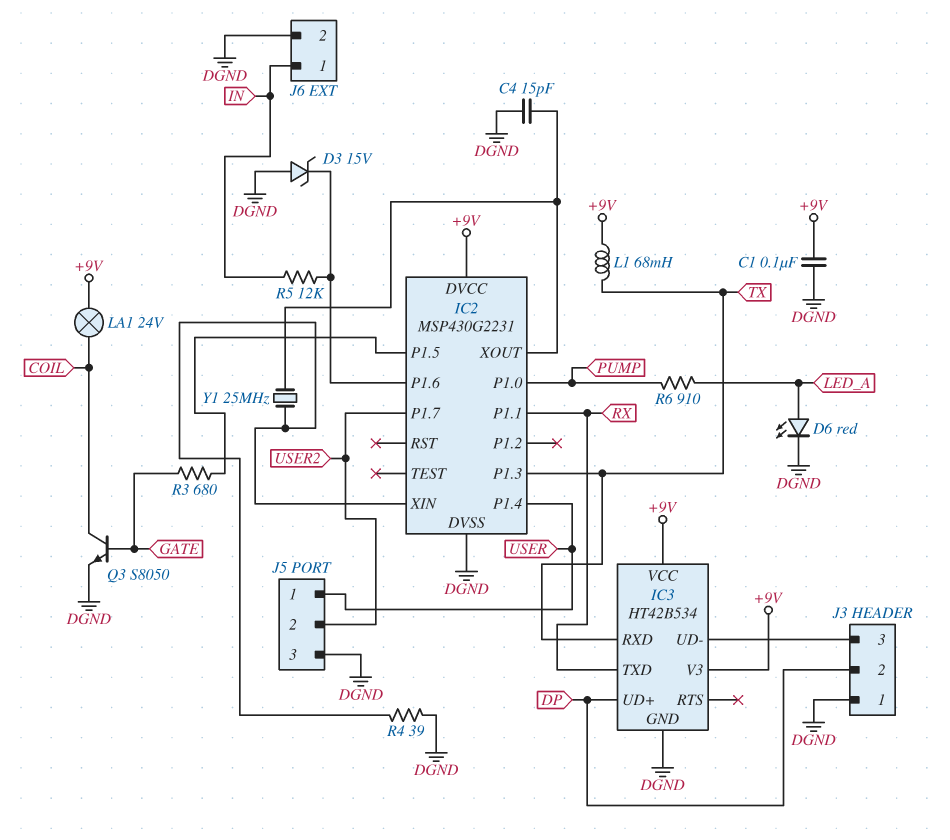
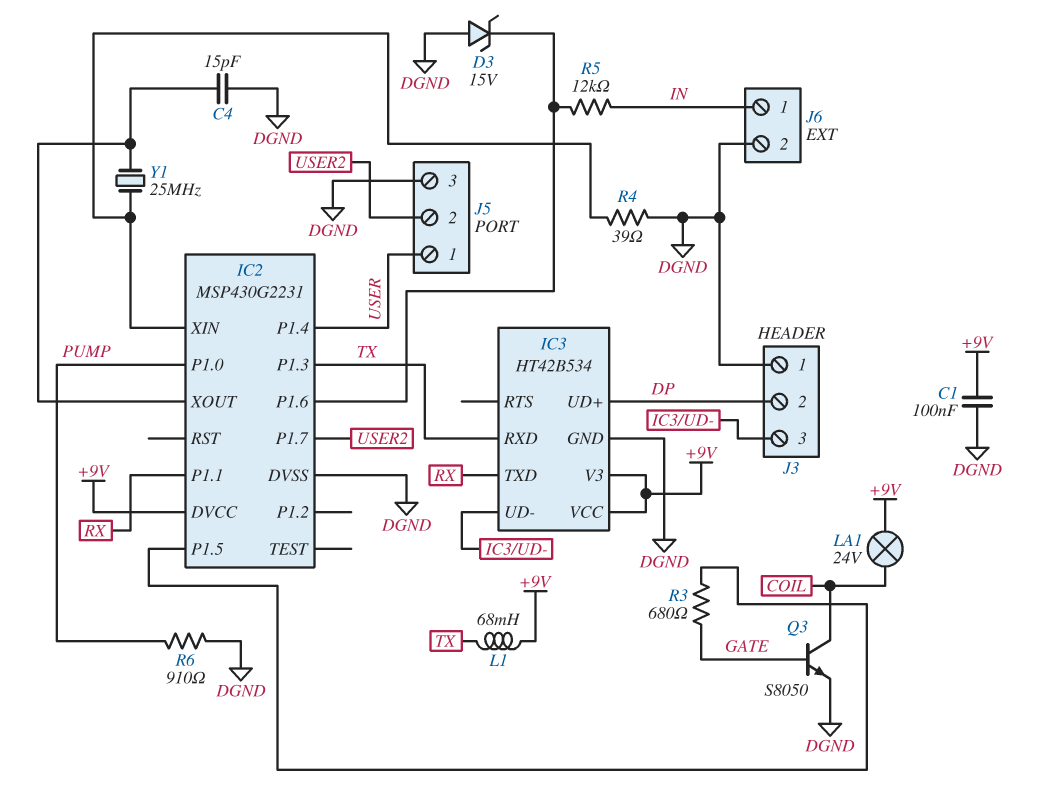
D6: LED red (A LED_A, K DGND) -> none
R6: 910 (LED_A, PUMP) -> 910 (DGND, PUMP)

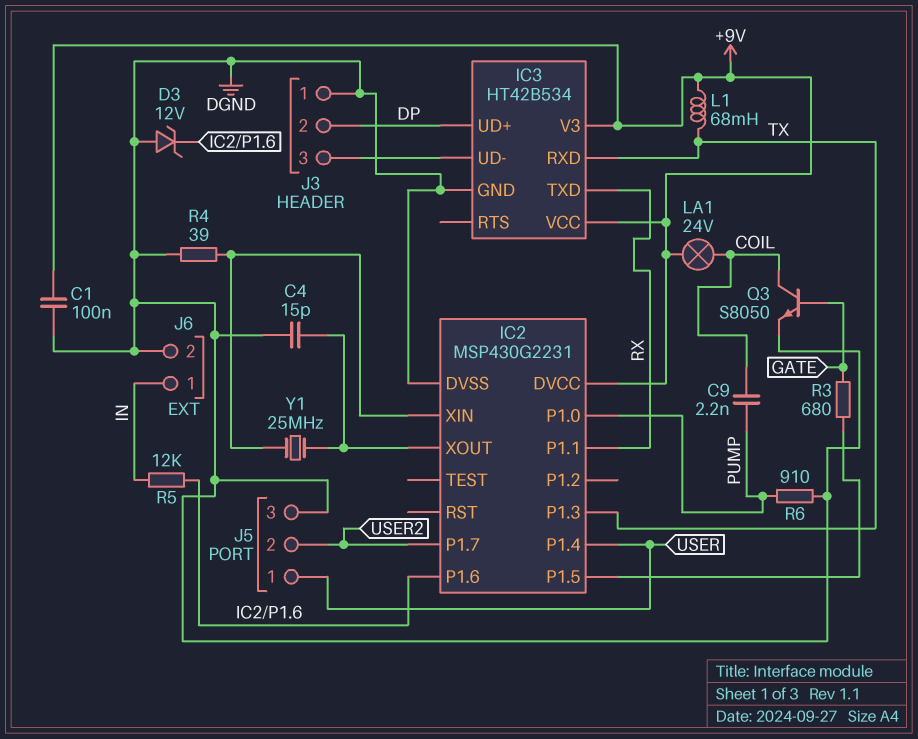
C9: none -> 2.2nF (COIL, PUMP)
D3: zener 15V (A DGND, K IC2/P1.6) -> zener 12V (A DGND, K IC2/P1.6)

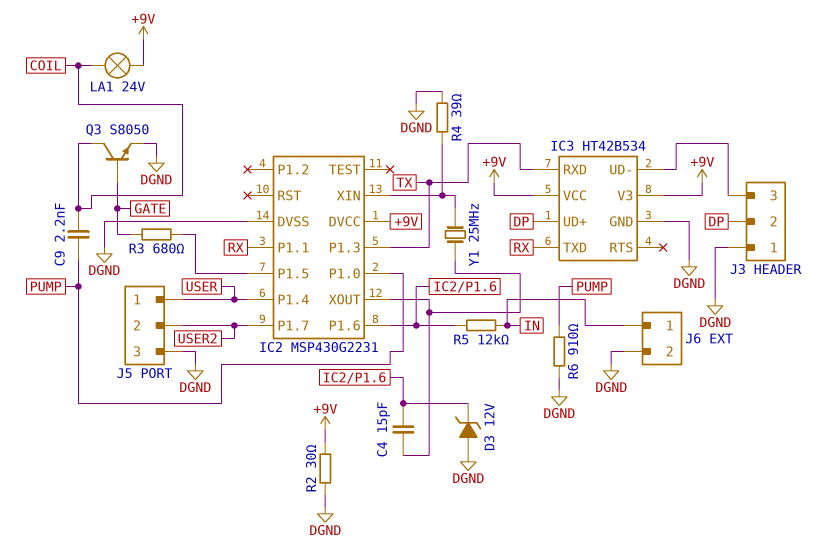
C1: 100nF (+9V, DGND) -> none
C4: 15pF (DGND, IC2/XOUT) -> 15pF (IC2/P1.6, IC2/XOUT)
L1: 68mH (+9V, TX) -> none
R2: none -> 30 (+9V, DGND)

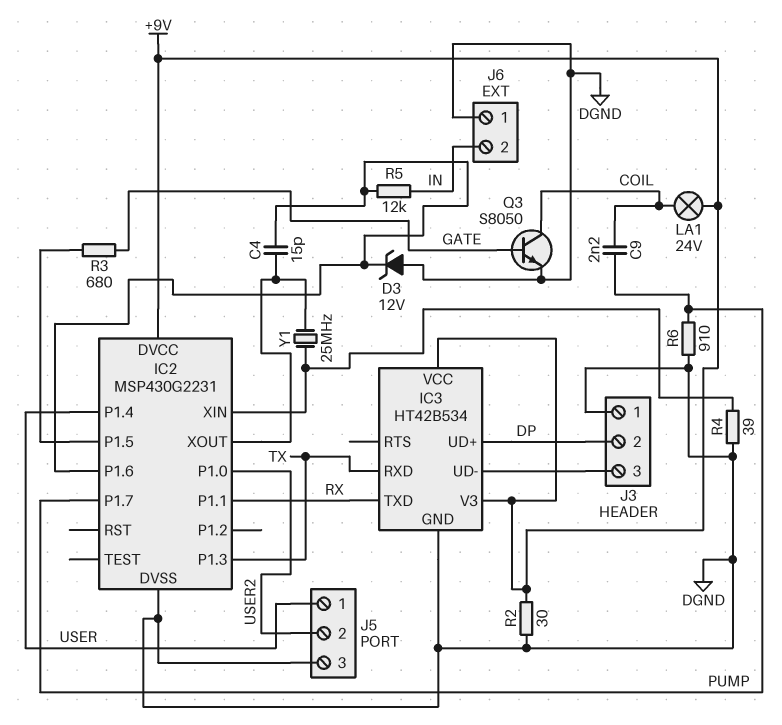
IC2 pin P1.0: PUMP -> USER2
IC2 pin P1.7: USER2 -> PUMP
J6 pin 1: IN -> DGND
J6 pin 2: DGND -> IN

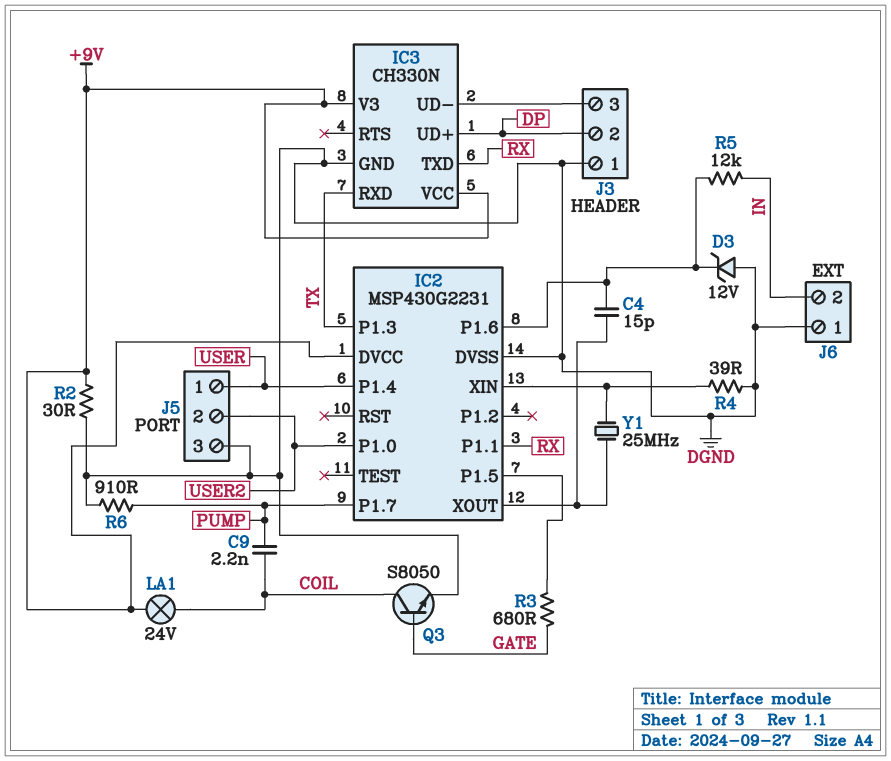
IC3: HT42B534 -> CH330N

